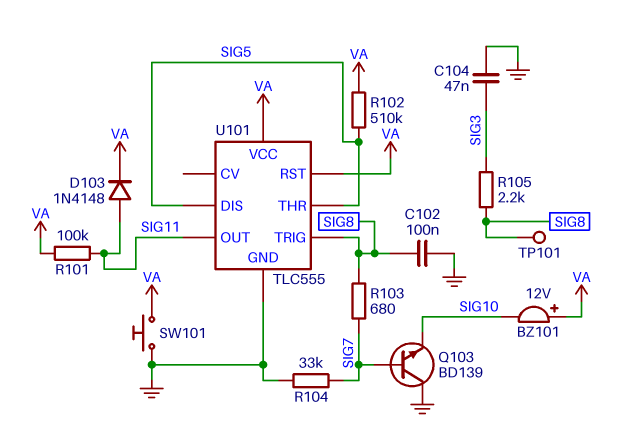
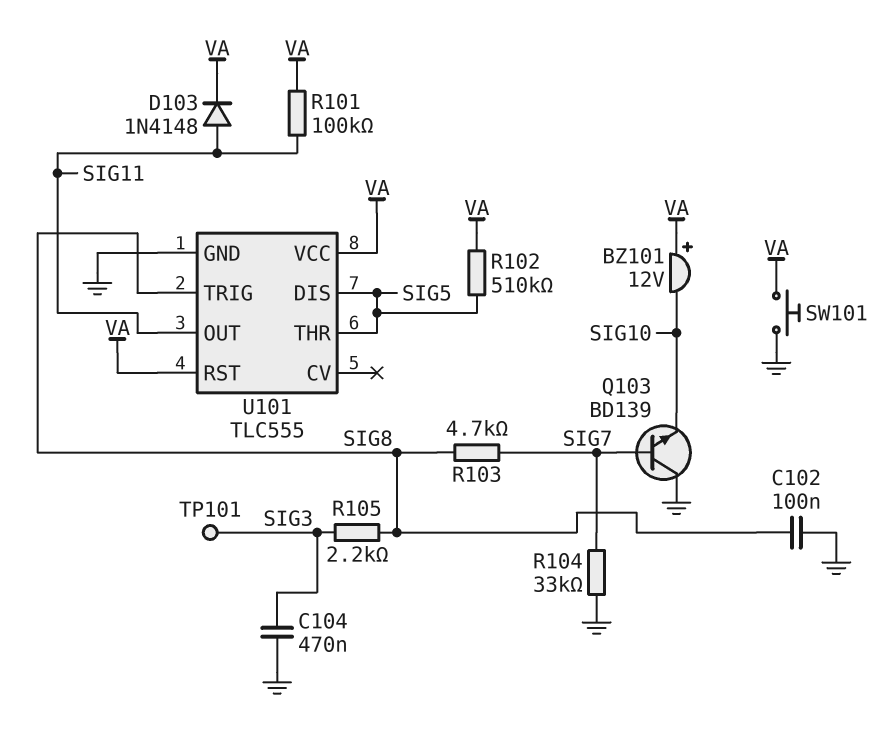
C104: 47nF (GND, SIG3) -> 470nF (GND, SIG3)
R103: 680 (SIG7, SIG8) -> 4.7k (SIG7, SIG8)
TP101: test point (SIG8) -> test point (SIG3)

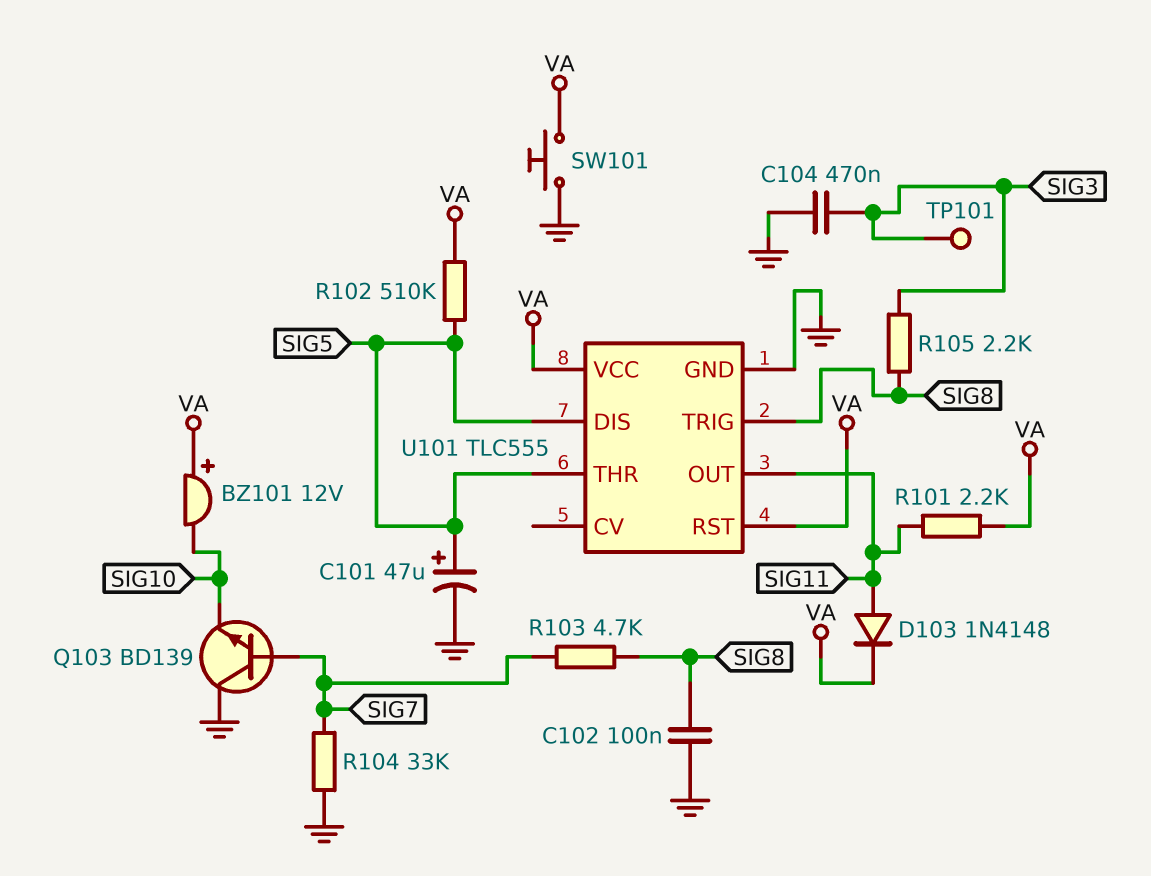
C101: none -> 47uF (plus SIG5, minus GND)
R101: 100k (SIG11, VA) -> 2.2k (SIG11, VA)

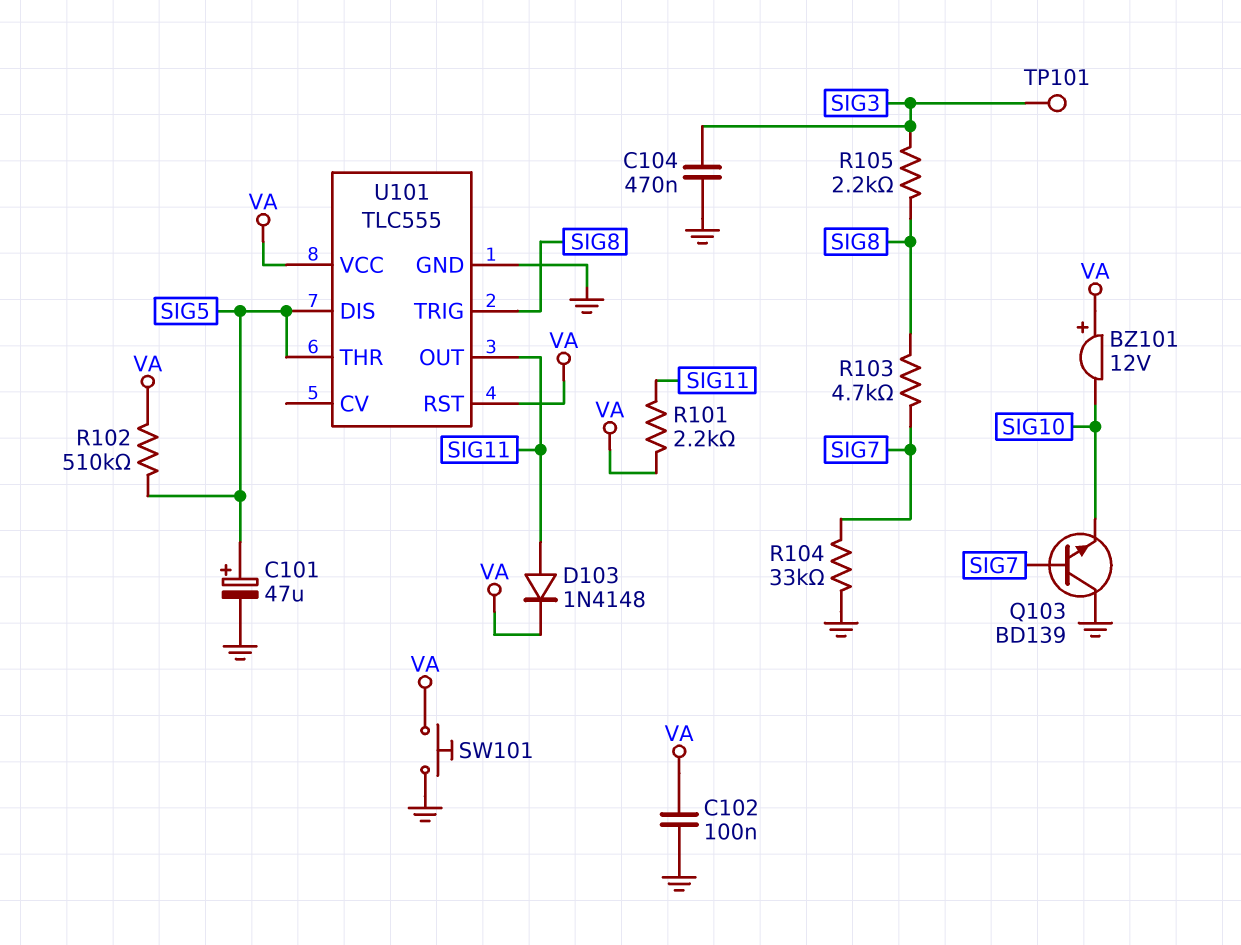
C102: 100nF (GND, SIG8) -> 100nF (GND, VA)

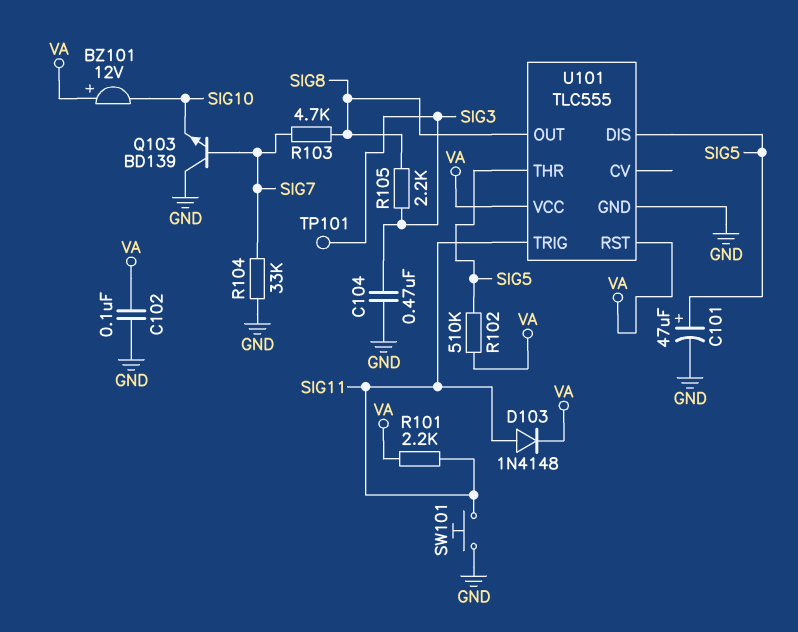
SW101: button (GND, VA) -> button (GND, SIG11)
U101 pin OUT: SIG11 -> SIG8
U101 pin TRIG: SIG8 -> SIG11

